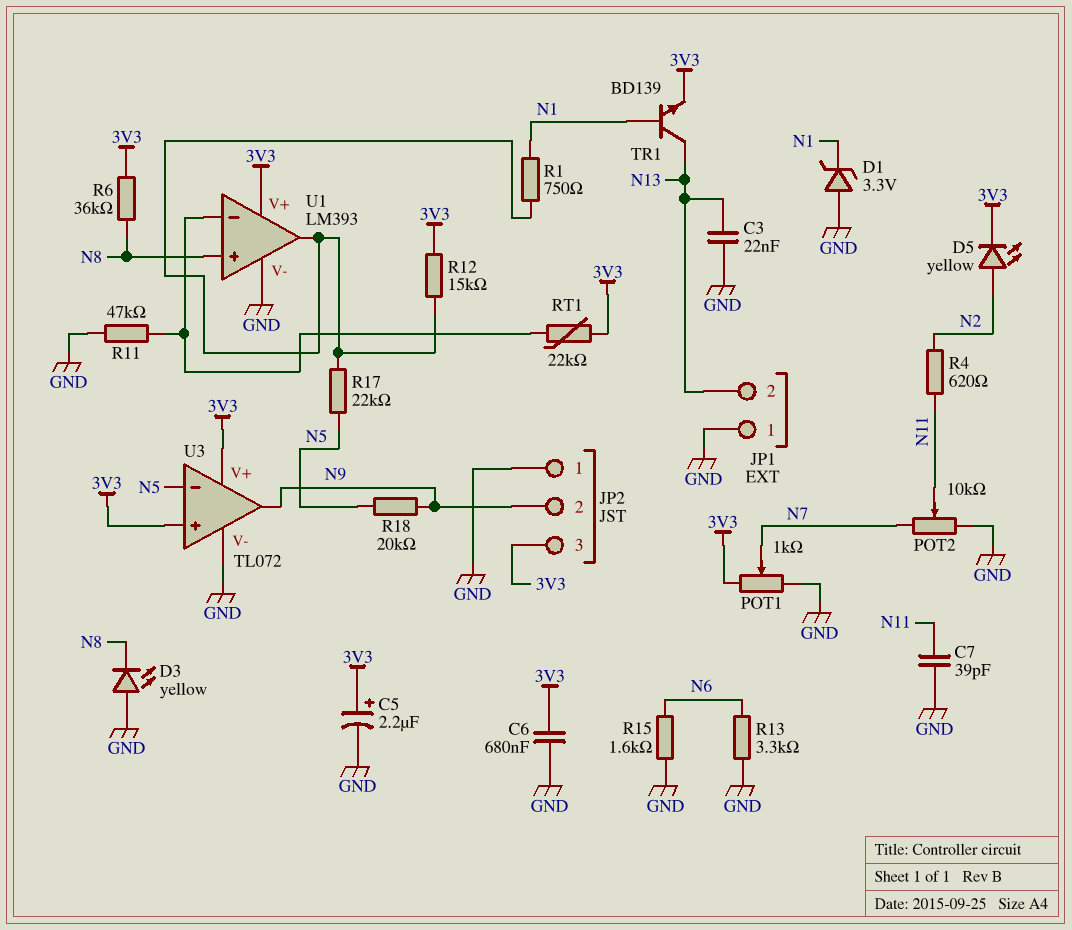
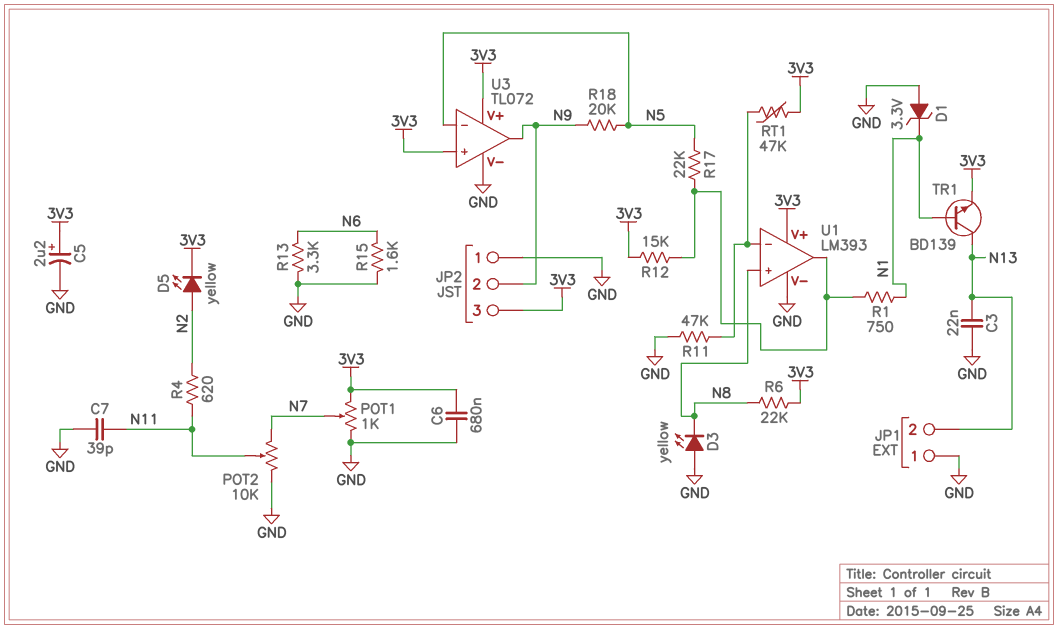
R6: 36k (3V3, N8) -> 22k (3V3, N8)
RT1: 22k (3V3, U1/in-) -> 47k (3V3, U1/in-)

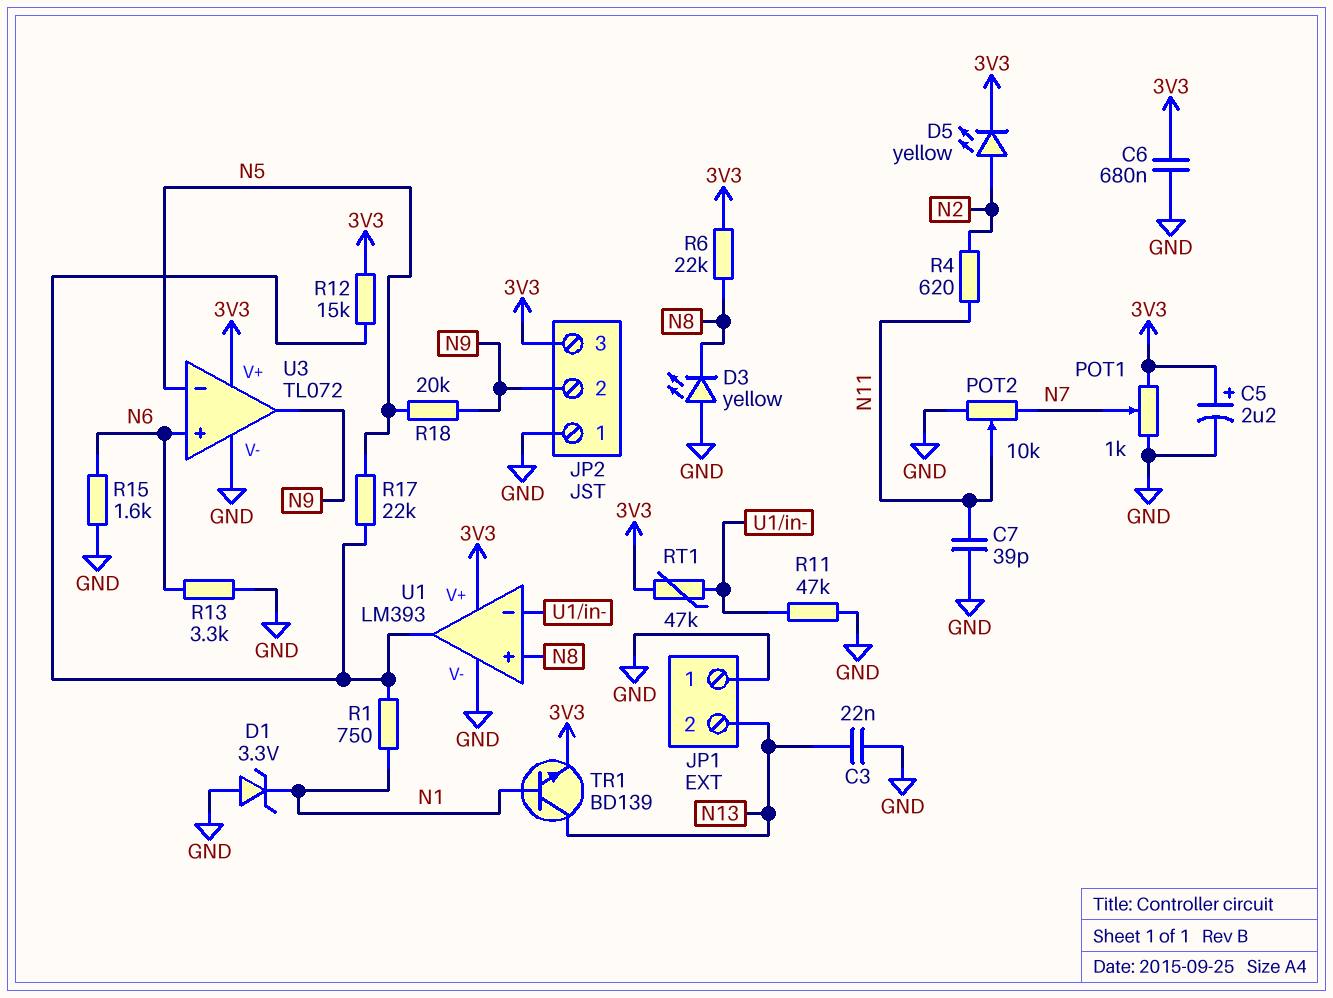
U3 pin in+: 3V3 -> N6

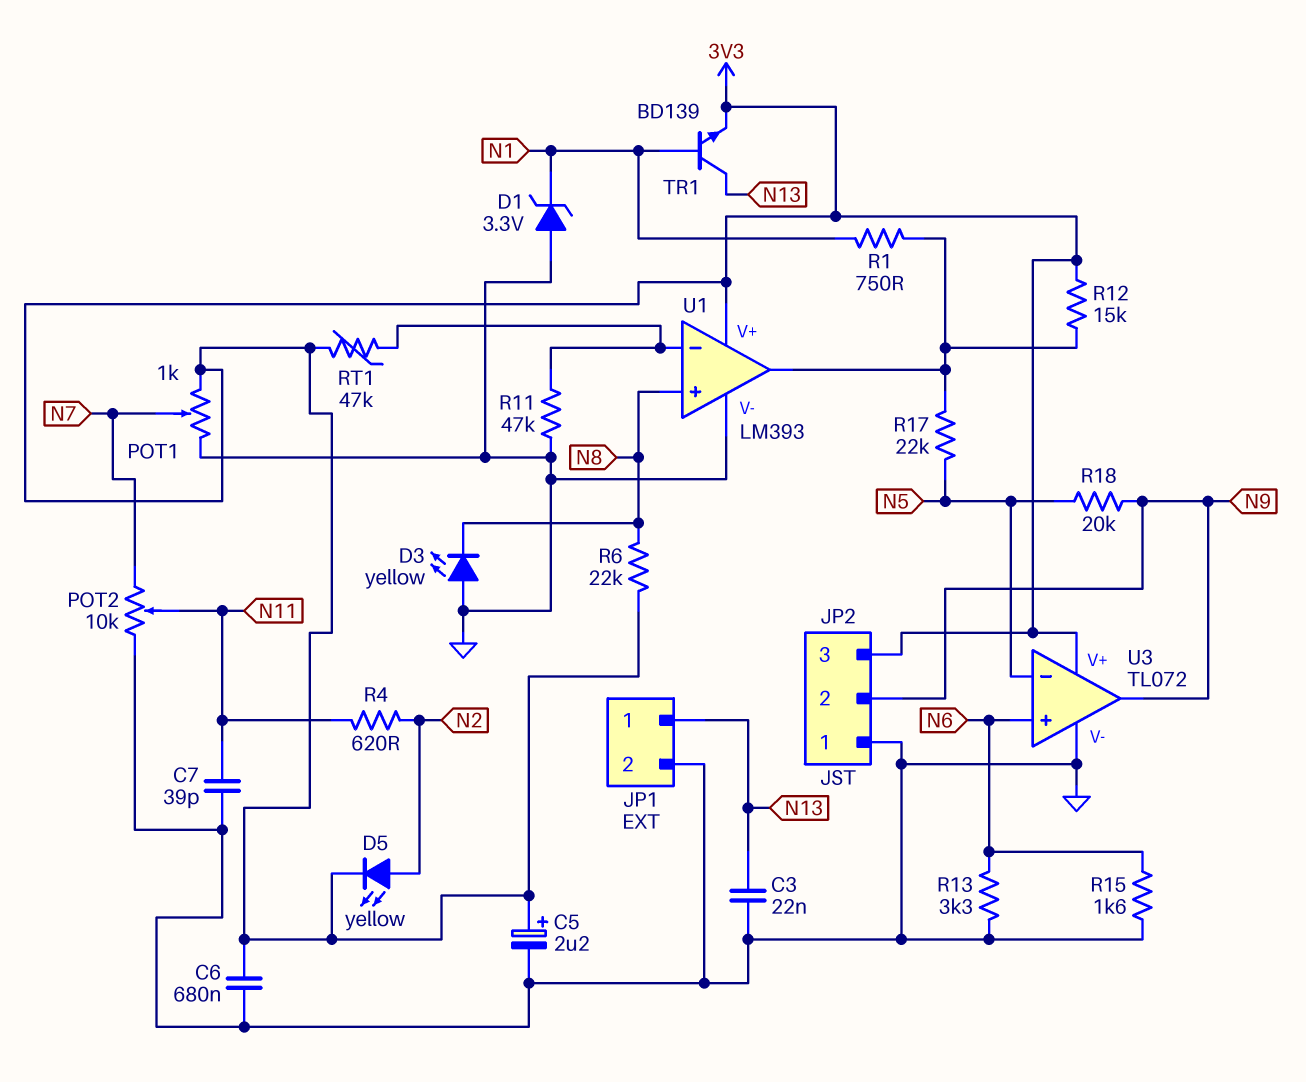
JP1 pin 1: GND -> N13
JP1 pin 2: N13 -> GND

